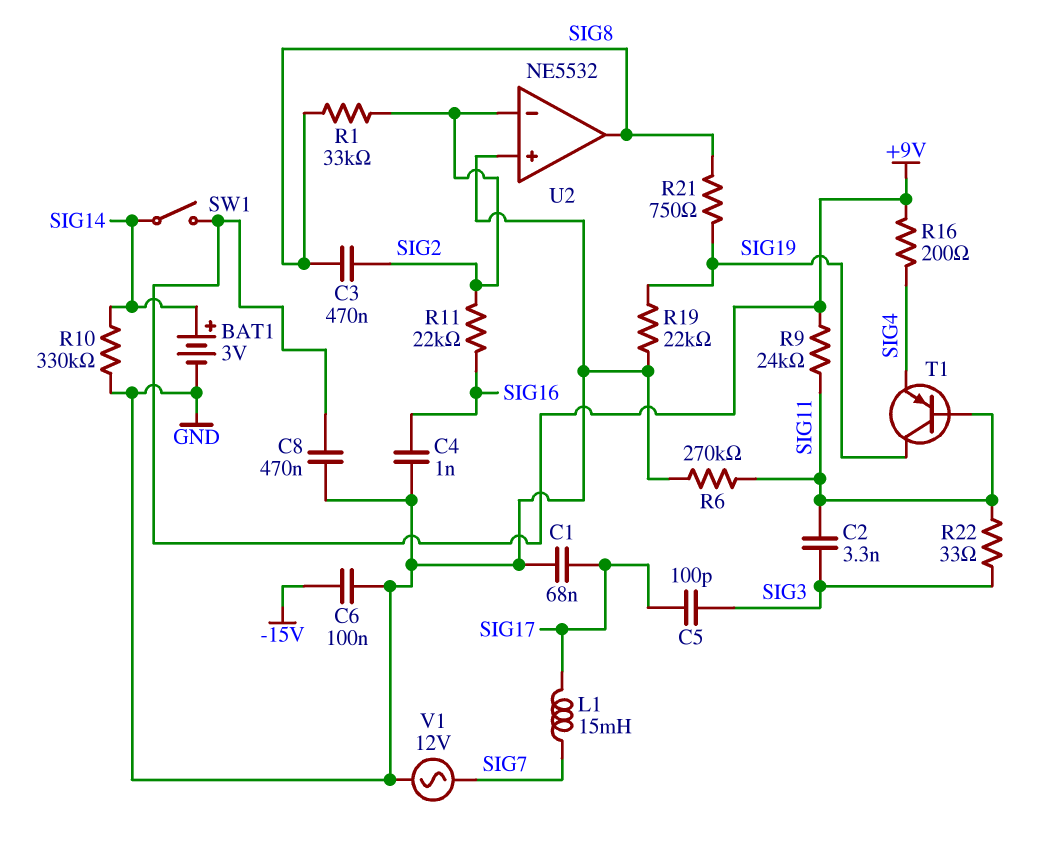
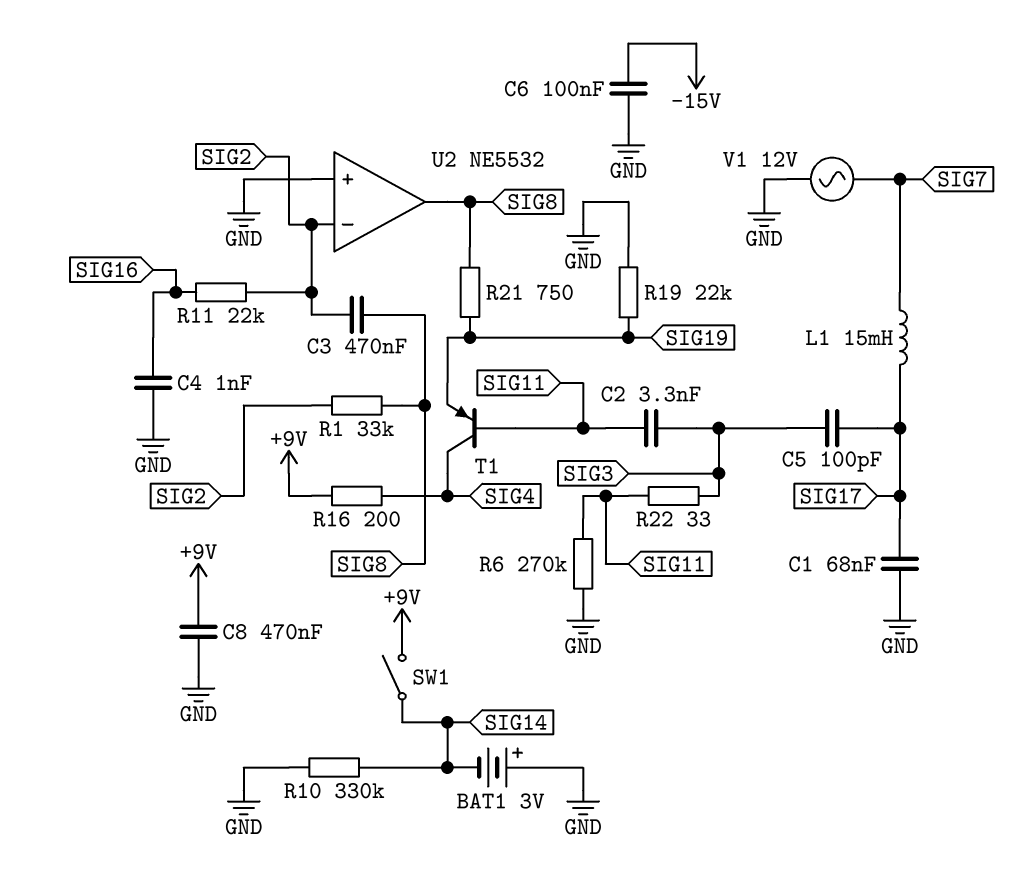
BAT1: 3V (plus SIG14, minus GND) -> 3V (plus GND, minus SIG14)
R9: 24k (+9V, SIG11) -> none
T1: PNP (B SIG11, C SIG19, E SIG4) -> PNP (B SIG11, C SIG4, E SIG19)

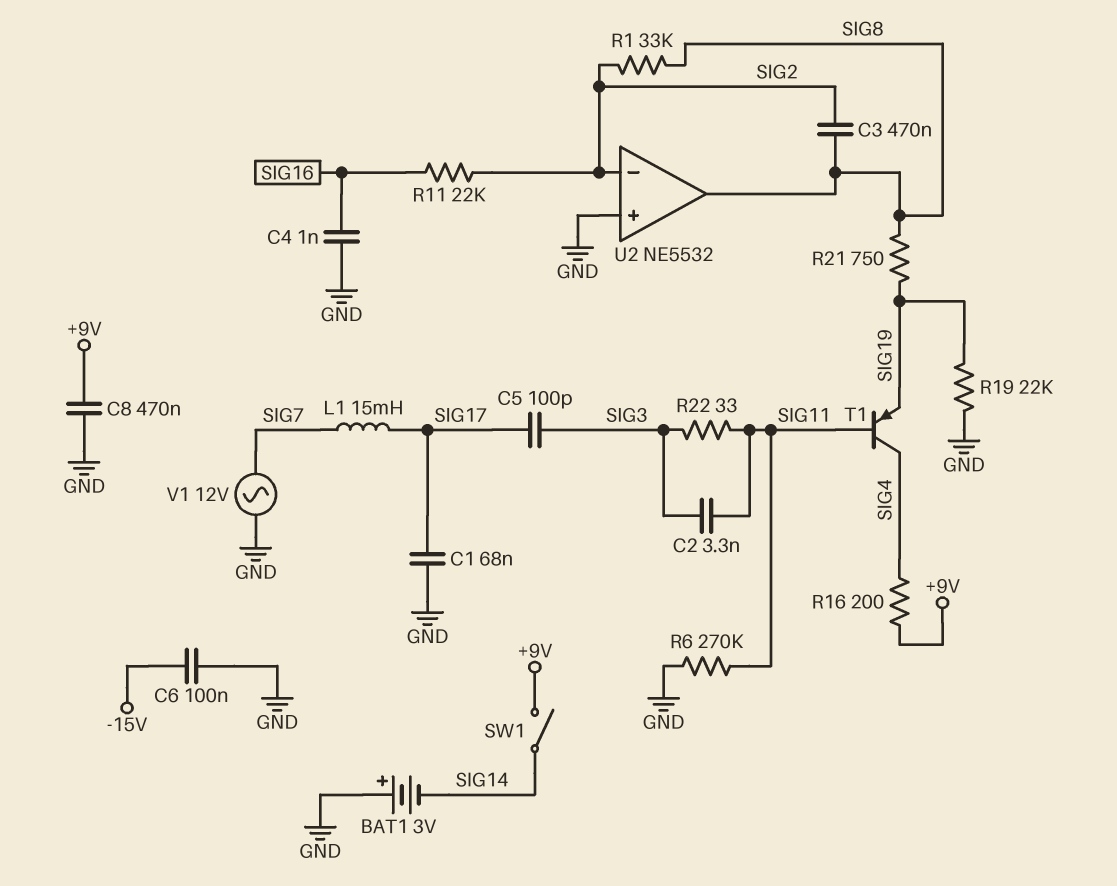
R10: 330k (GND, SIG14) -> none

